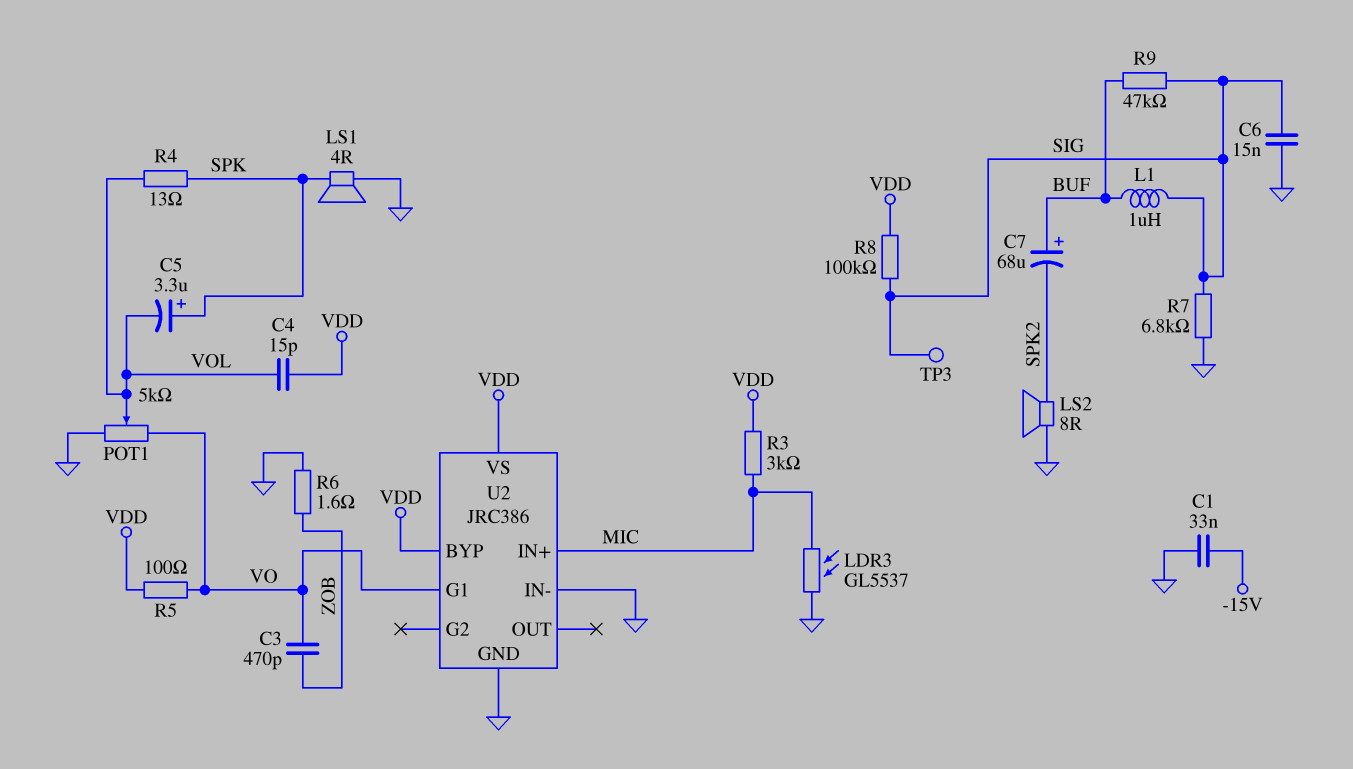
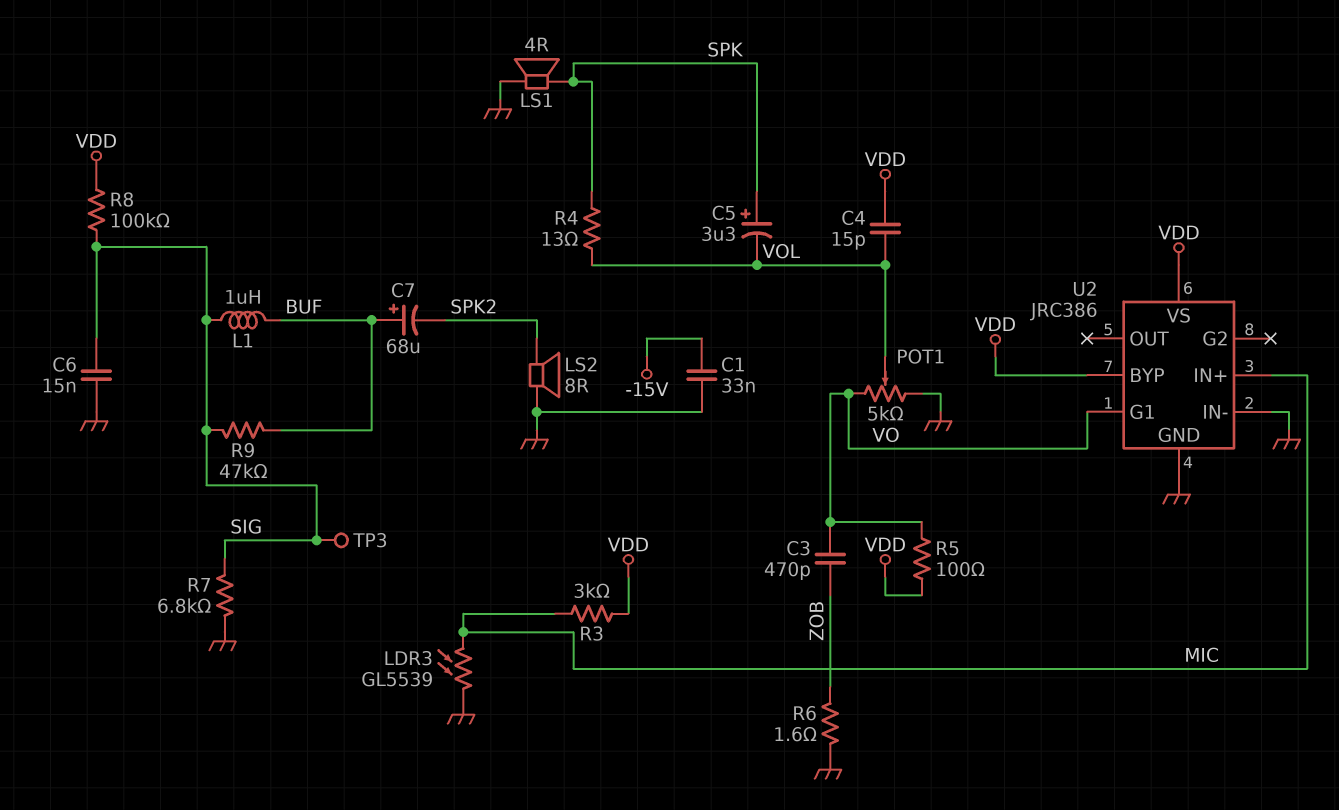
LDR3: GL5537 (GND, MIC) -> GL5539 (GND, MIC)

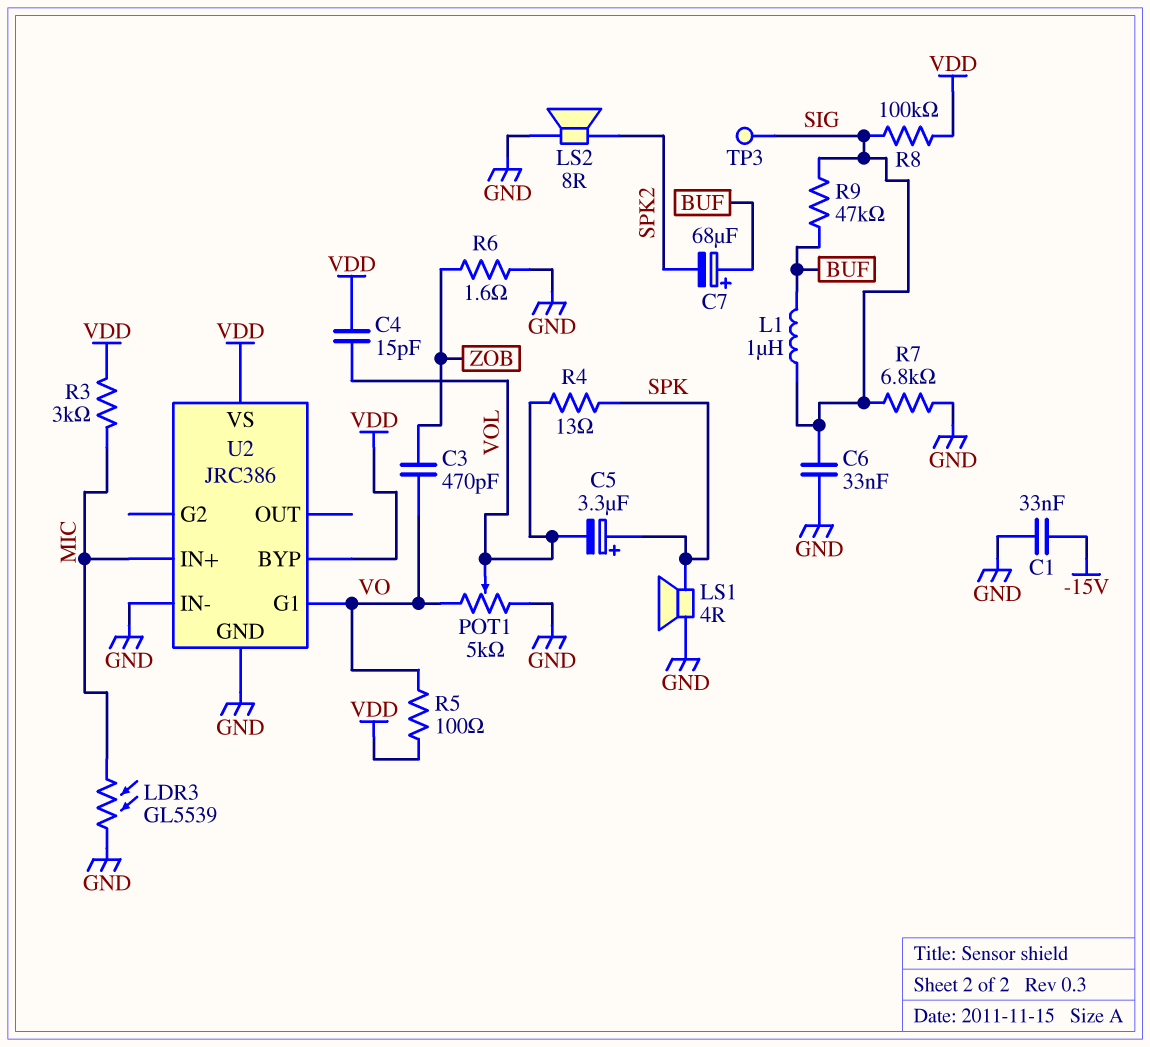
C6: 15nF (GND, SIG) -> 33nF (GND, SIG)

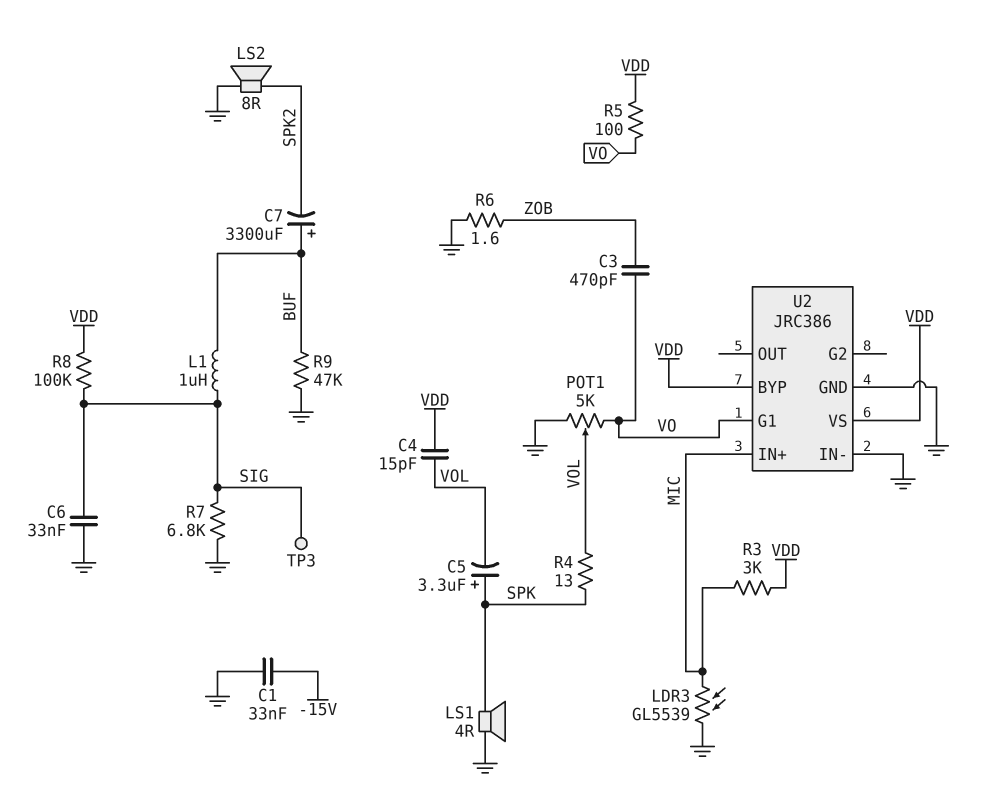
C7: 68uF (plus BUF, minus SPK2) -> 3300uF (plus BUF, minus SPK2)
R9: 47k (BUF, SIG) -> 47k (BUF, GND)

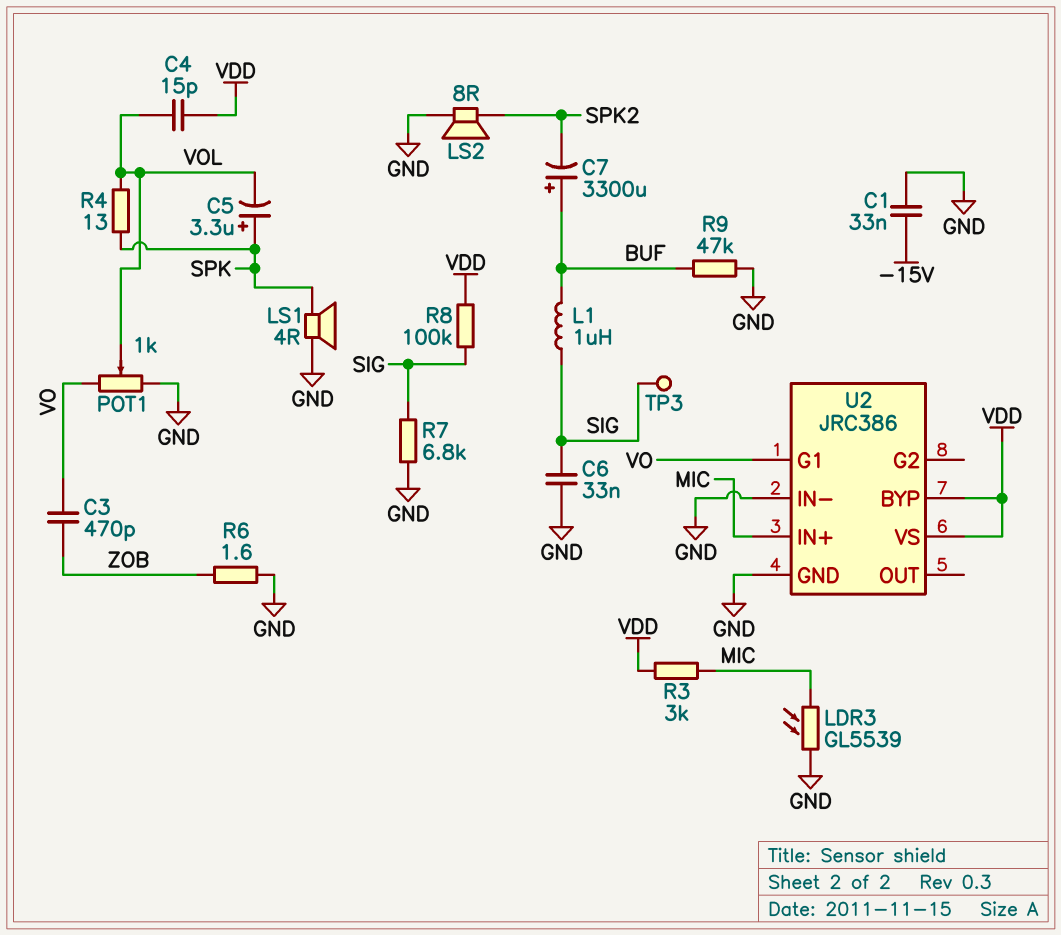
POT1: 5k (GND, VO, wiper VOL) -> 1k (GND, VO, wiper VOL)
R5: 100 (VDD, VO) -> none

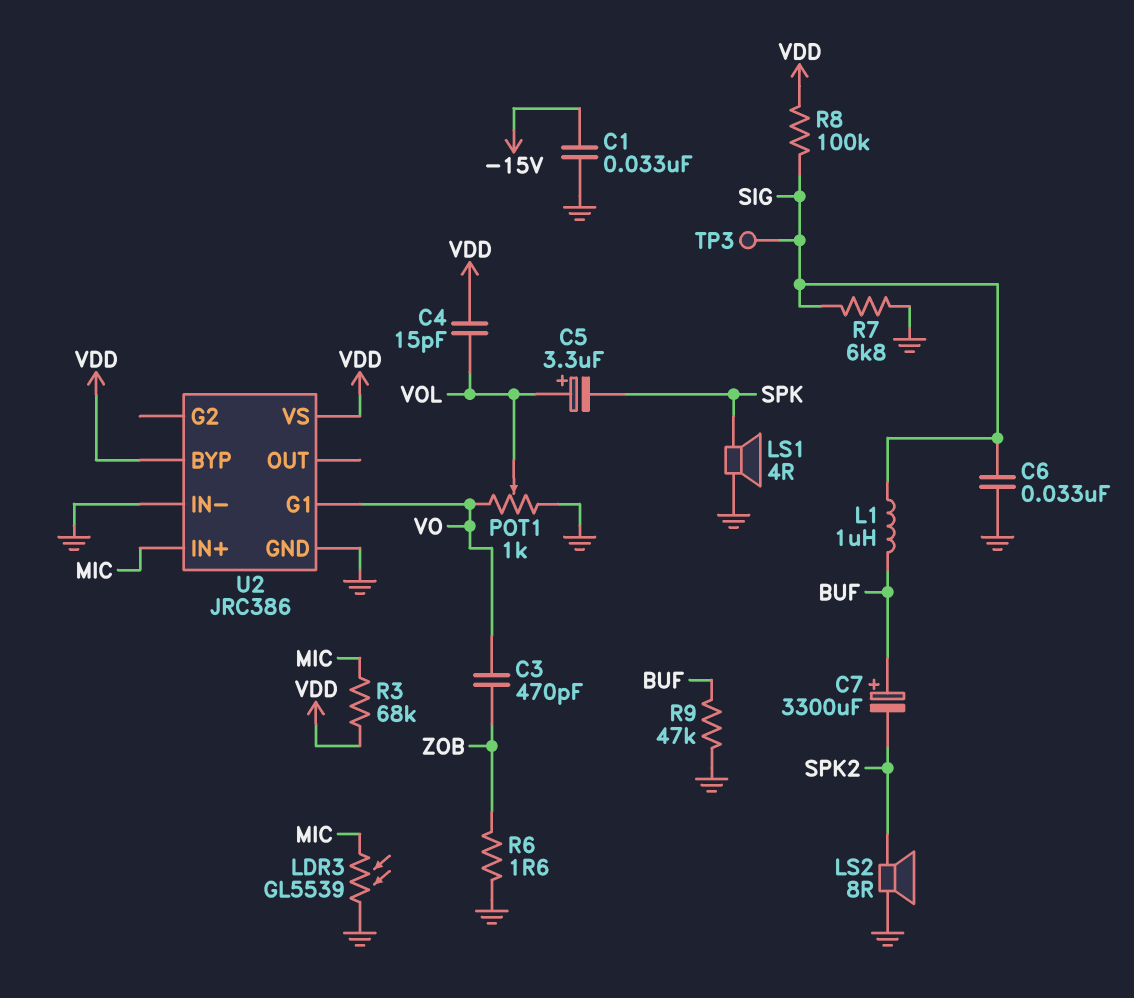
C5: 3.3uF (plus SPK, minus VOL) -> 3.3uF (plus VOL, minus SPK)
R3: 3k (MIC, VDD) -> 68k (MIC, VDD)
R4: 13 (SPK, VOL) -> none

